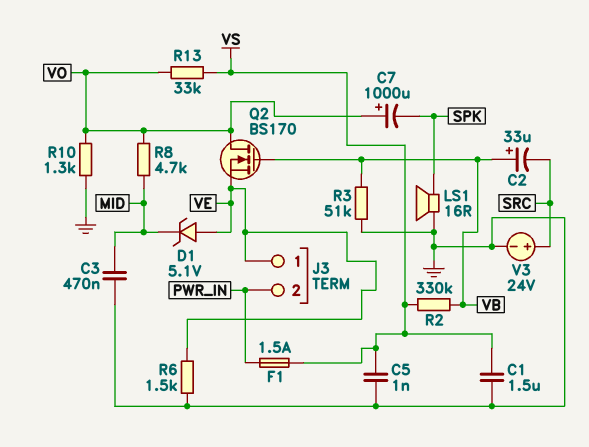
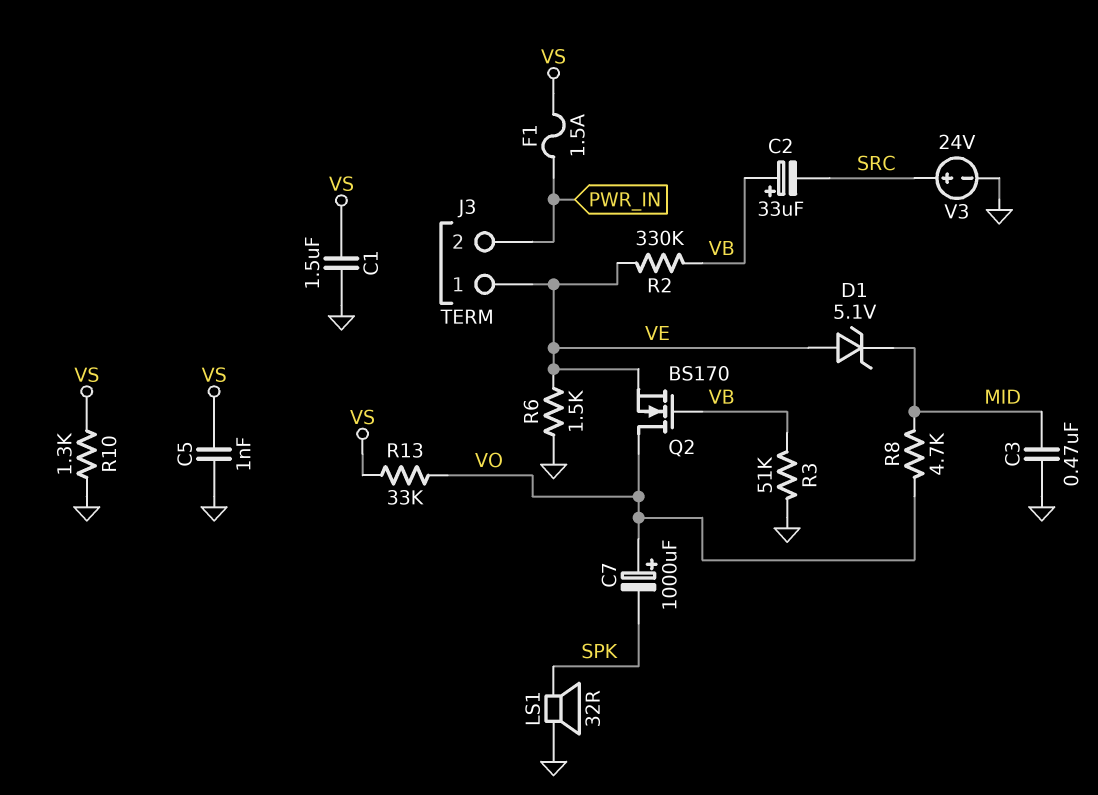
LS1: speaker 16R (GND, SPK) -> speaker 32R (GND, SPK)
R2: 330k (VB, VS) -> 330k (VB, VE)
R10: 1.3k (GND, VO) -> 1.3k (GND, VS)

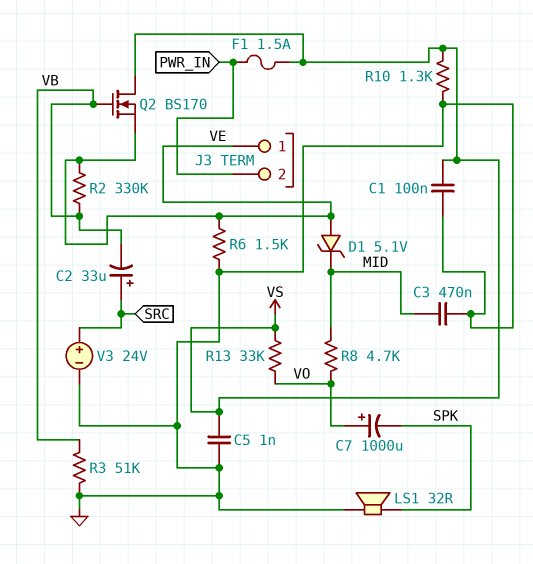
C1: 1.5uF (GND, VS) -> 100nF (GND, VS)
C2: 33uF (plus VB, minus SRC) -> 33uF (plus SRC, minus VB)
Q2: NMOS BS170 (G VB, D VO, S VE) -> NMOS BS170 (G VB, D VS, S VE)

